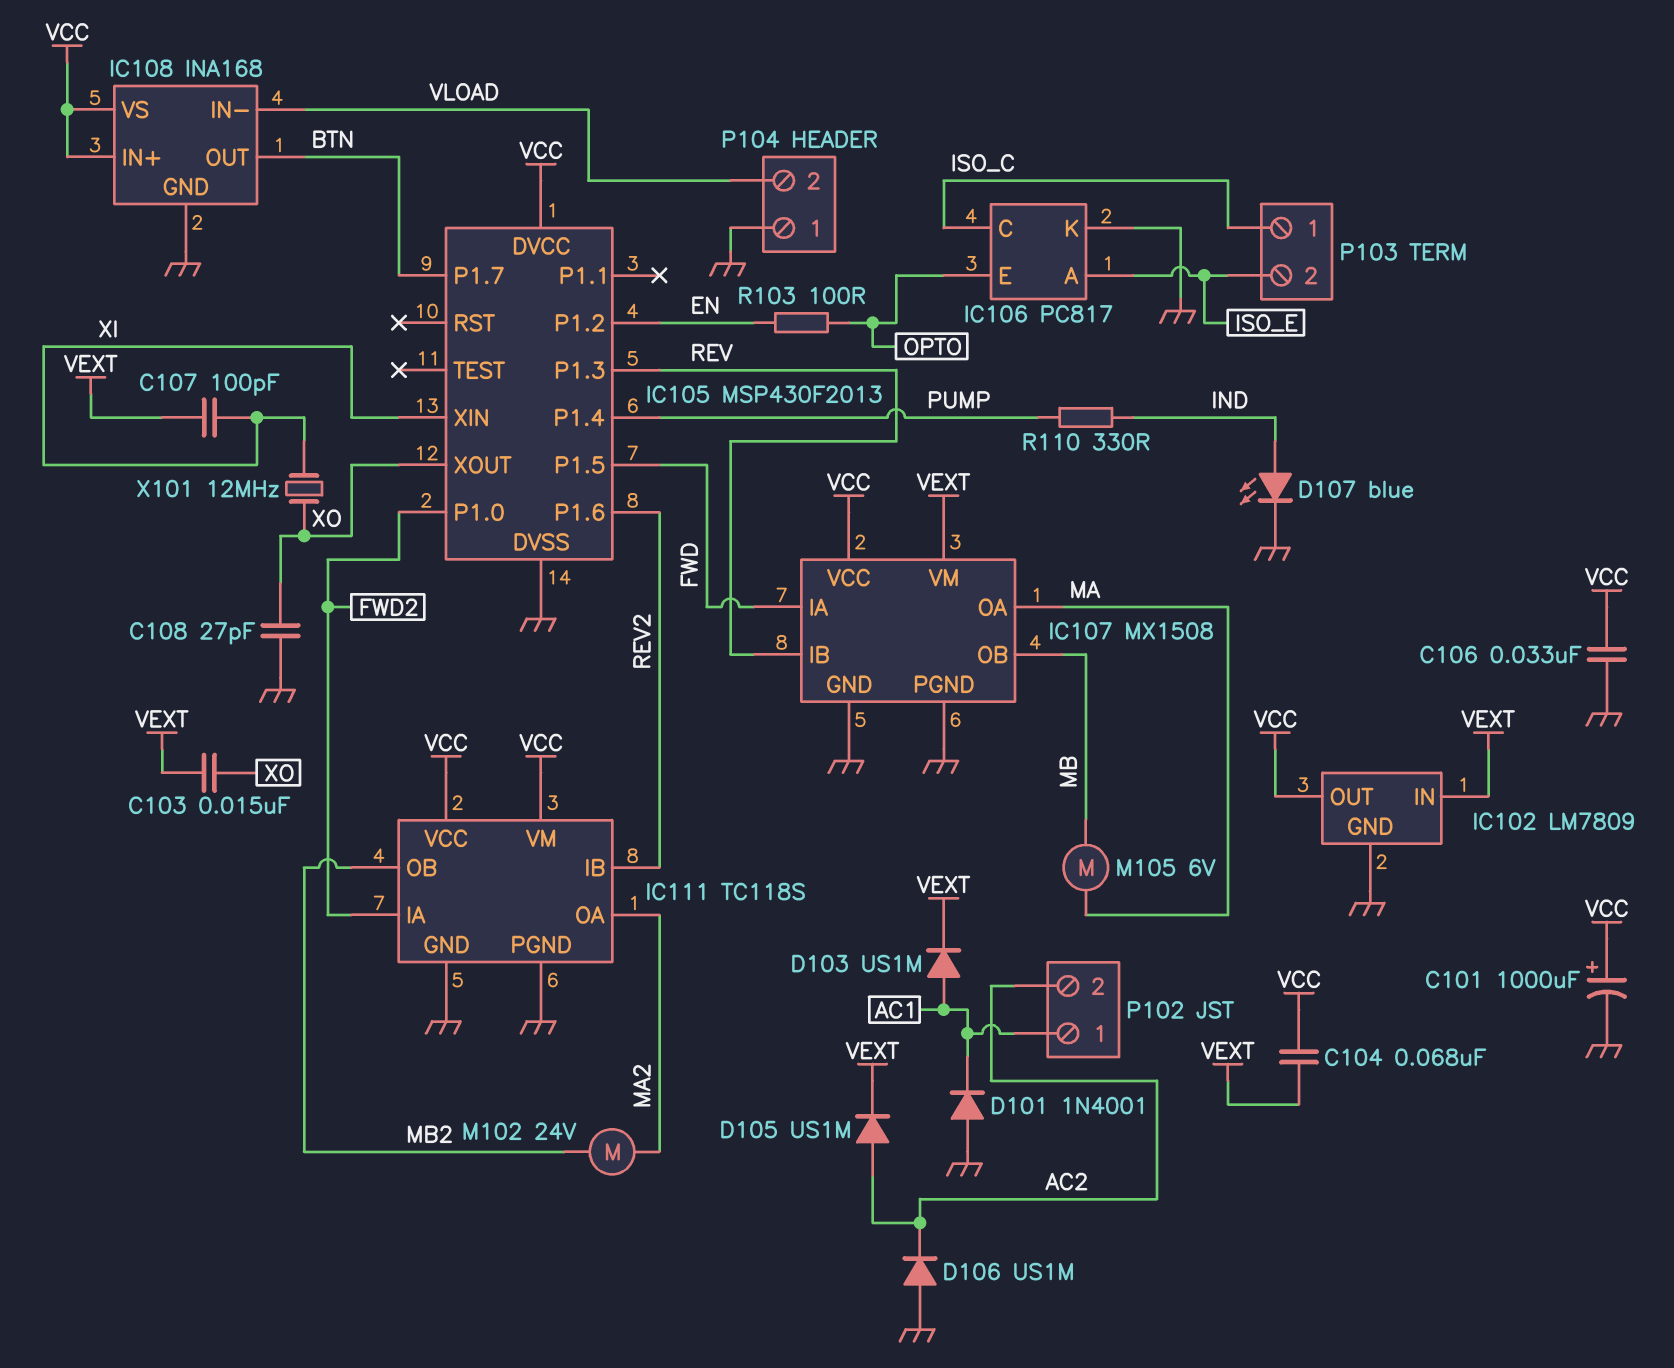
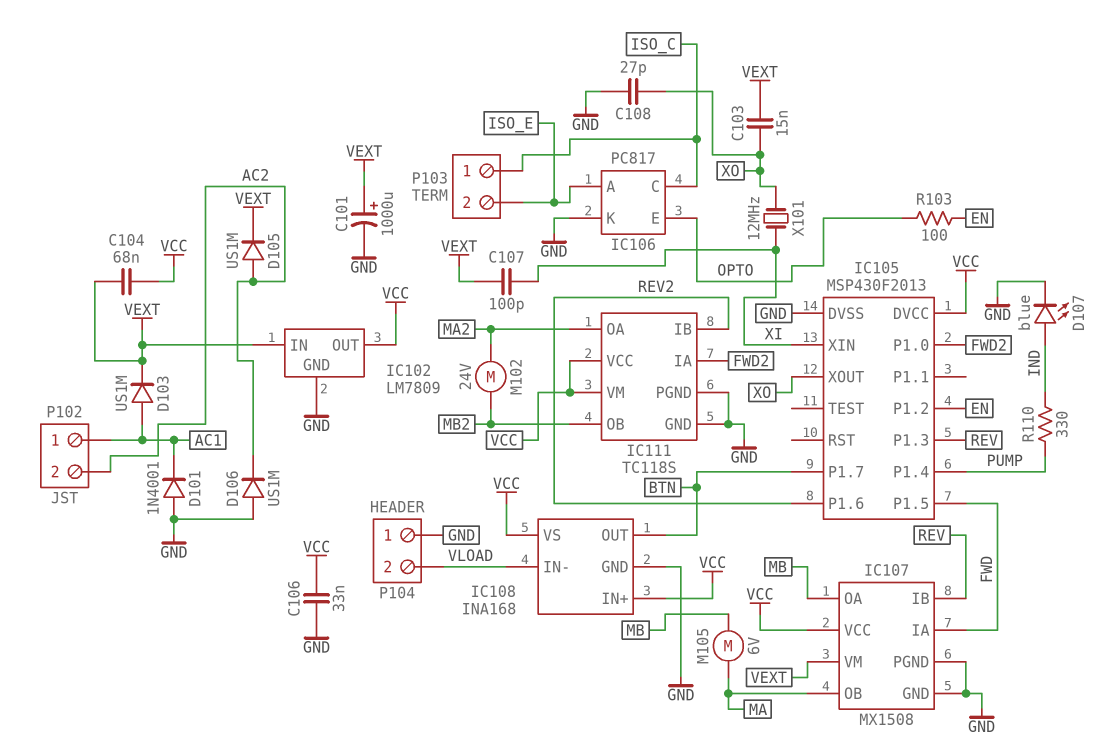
C101: 1000uF (plus VCC, minus GND) -> 1000uF (plus VEXT, minus GND)
IC107 pin OA: MA -> MB
IC107 pin OB: MB -> MA

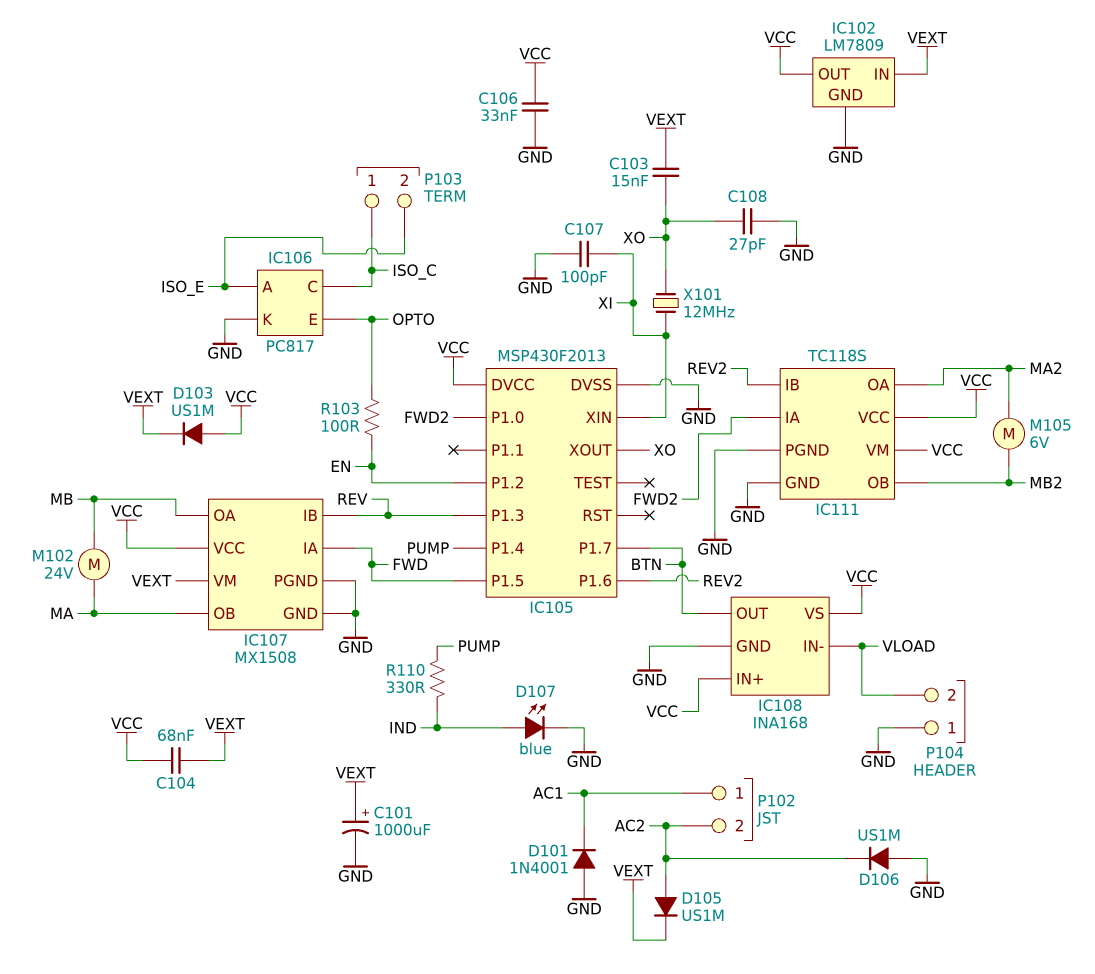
C107: 100pF (VEXT, XI) -> 100pF (GND, XI)
D103: diode US1M (A AC1, K VEXT) -> diode US1M (A VCC, K VEXT)
M102: motor 24V (MA2, MB2) -> motor 24V (MA, MB)
M105: motor 6V (MA, MB) -> motor 6V (MA2, MB2)

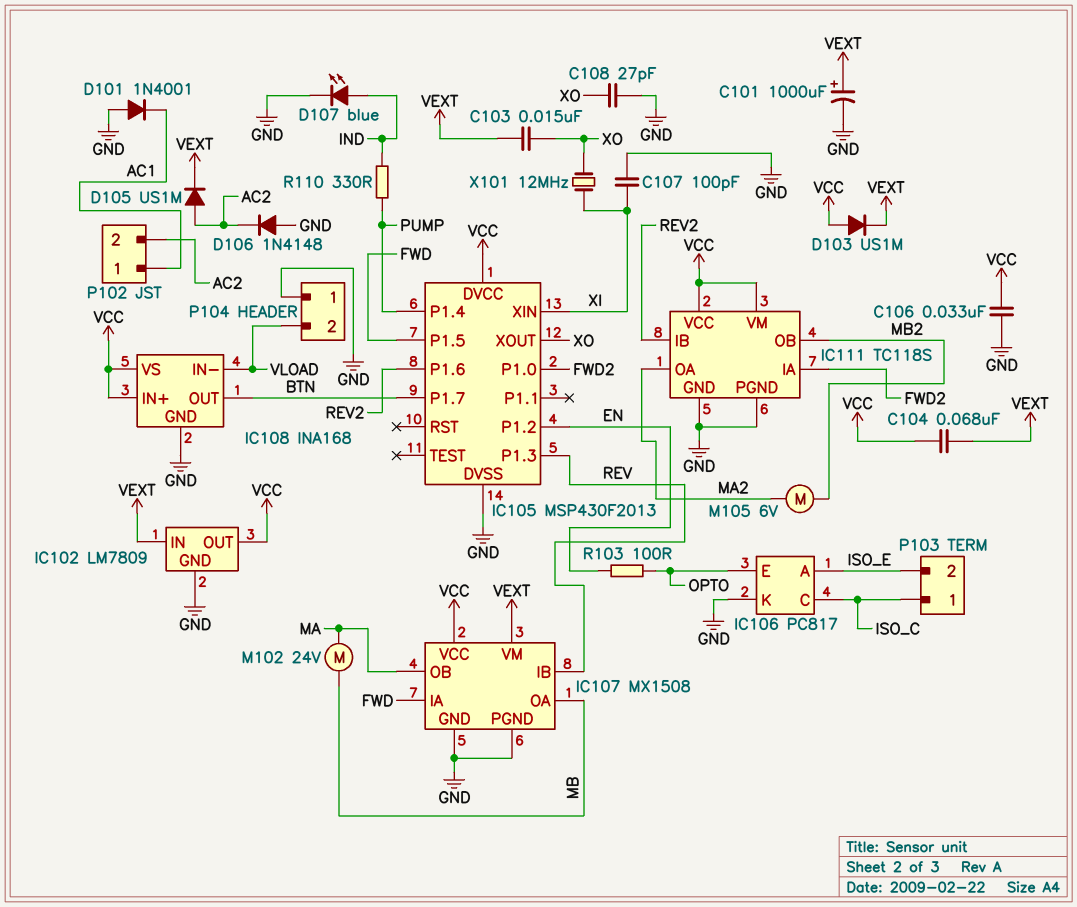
D106: diode US1M (A GND, K AC2) -> diode 1N4148 (A GND, K AC2)

